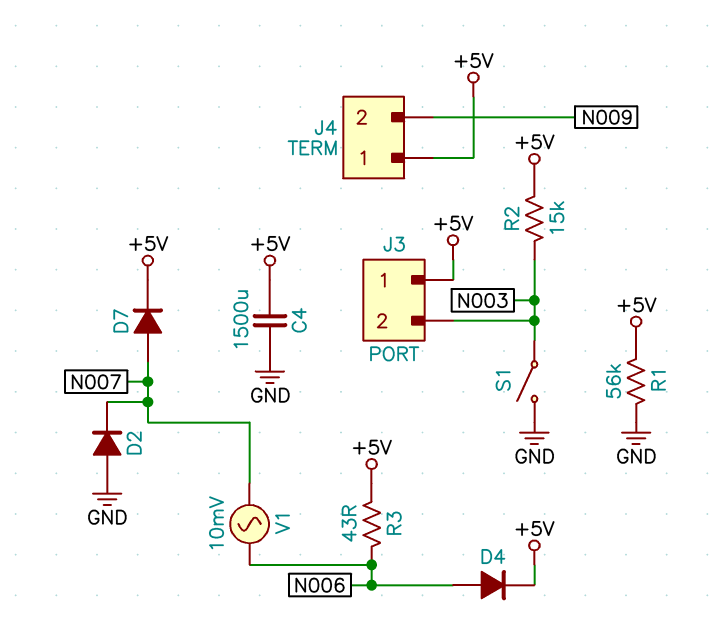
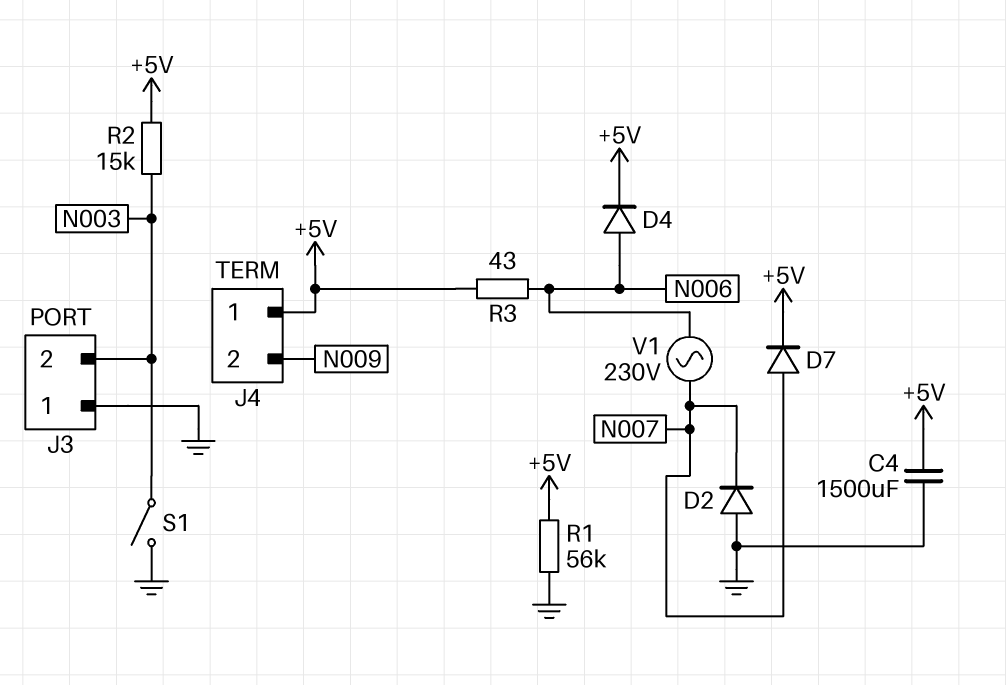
J3 pin 1: +5V -> GND
V1: AC 10mV (N006, N007) -> AC 230V (N006, N007)

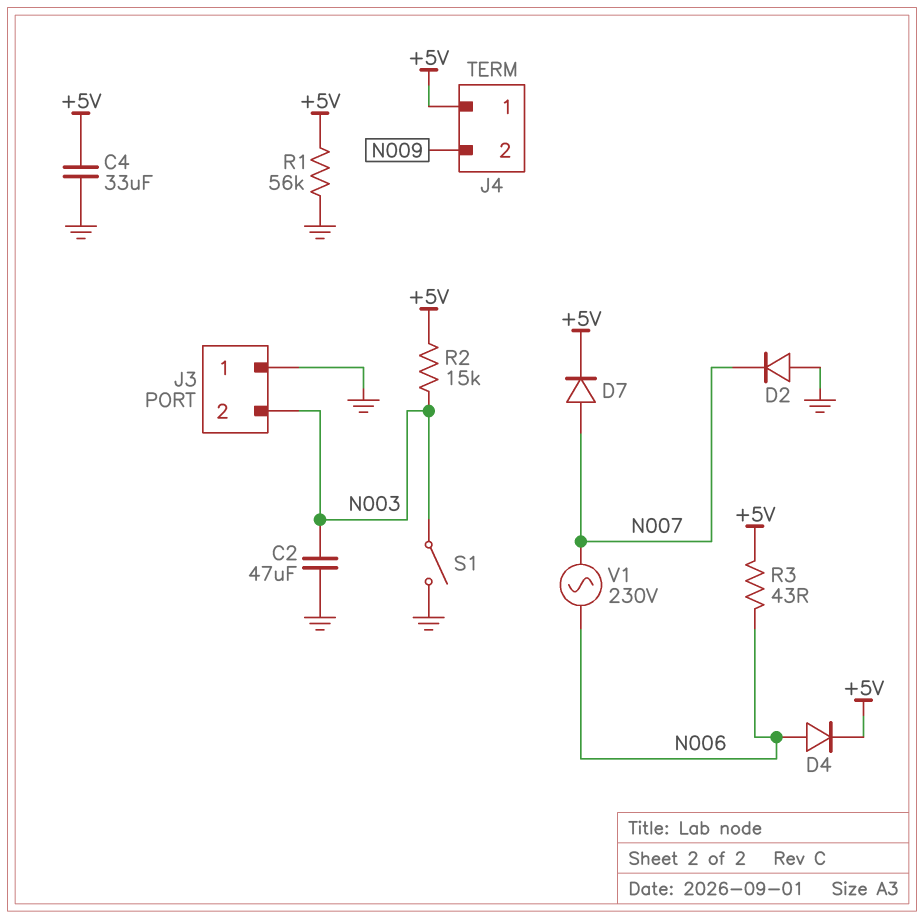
C2: none -> 47uF (GND, N003)
C4: 1500uF (+5V, GND) -> 33uF (+5V, GND)

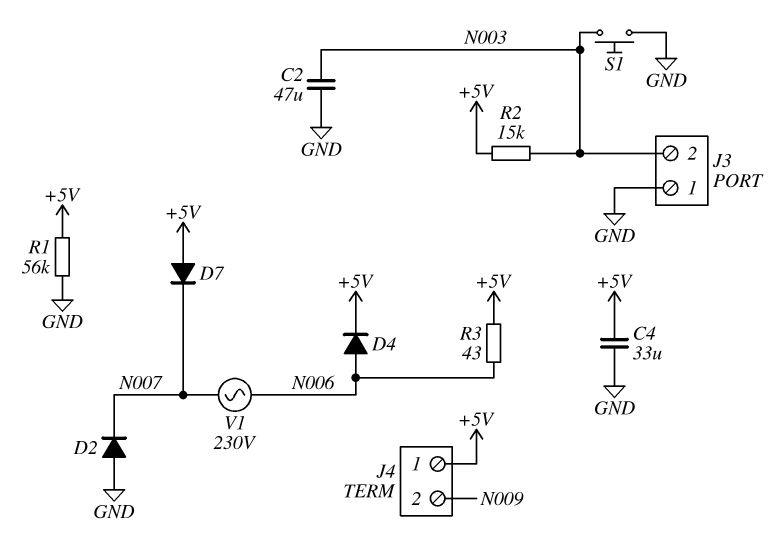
D7: diode (A N007, K +5V) -> diode (A +5V, K N007)
S1: switch (GND, N003) -> button (GND, N003)

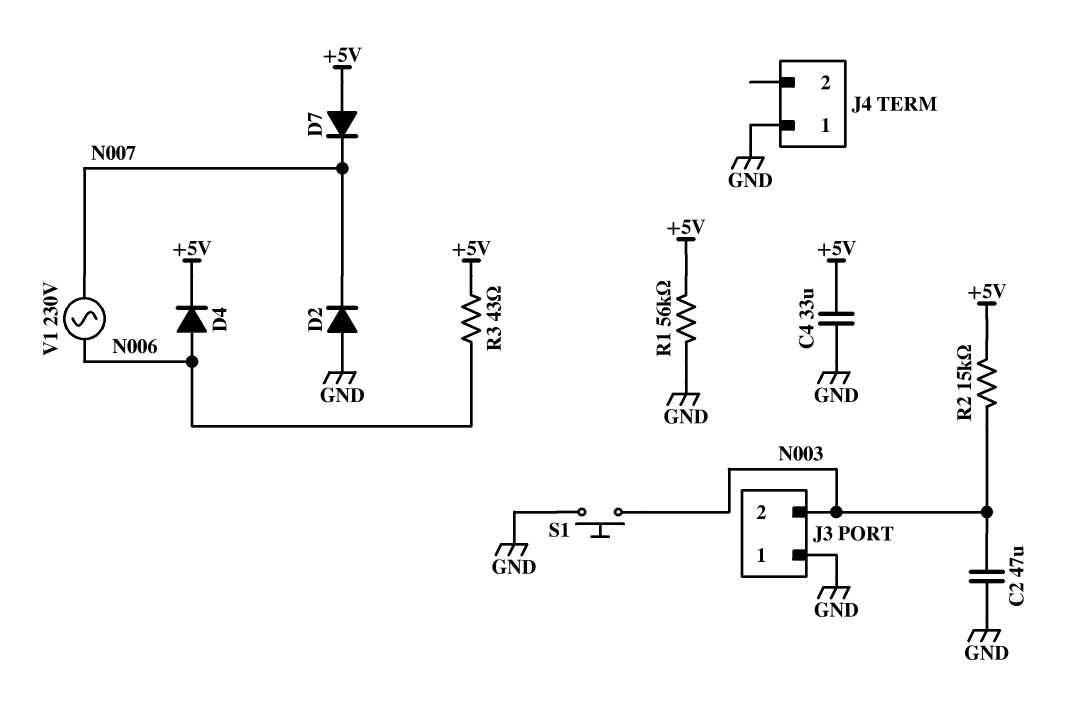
J4 pin 1: +5V -> GND
J4 pin 2: N009 -> none

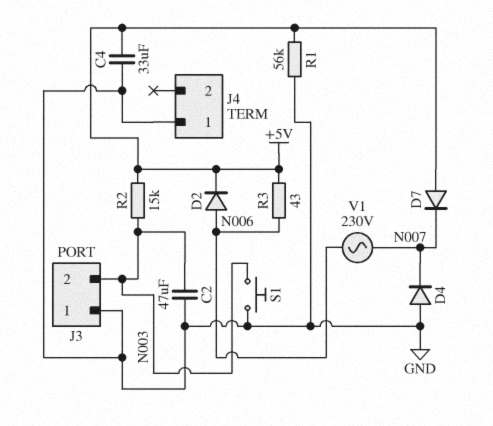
D2: diode (A GND, K N007) -> diode (A N006, K +5V)
D4: diode (A N006, K +5V) -> diode (A GND, K N007)

